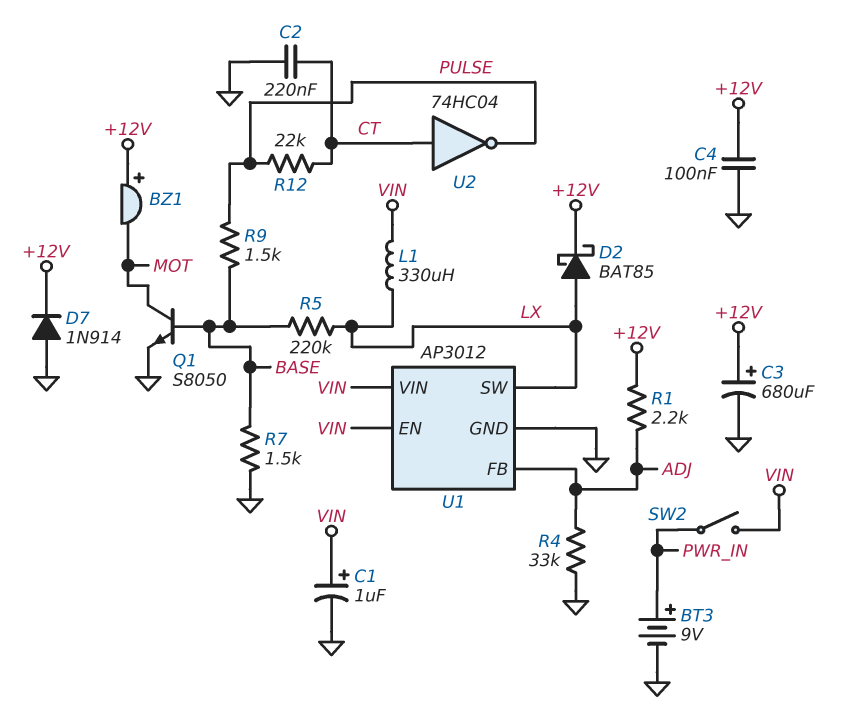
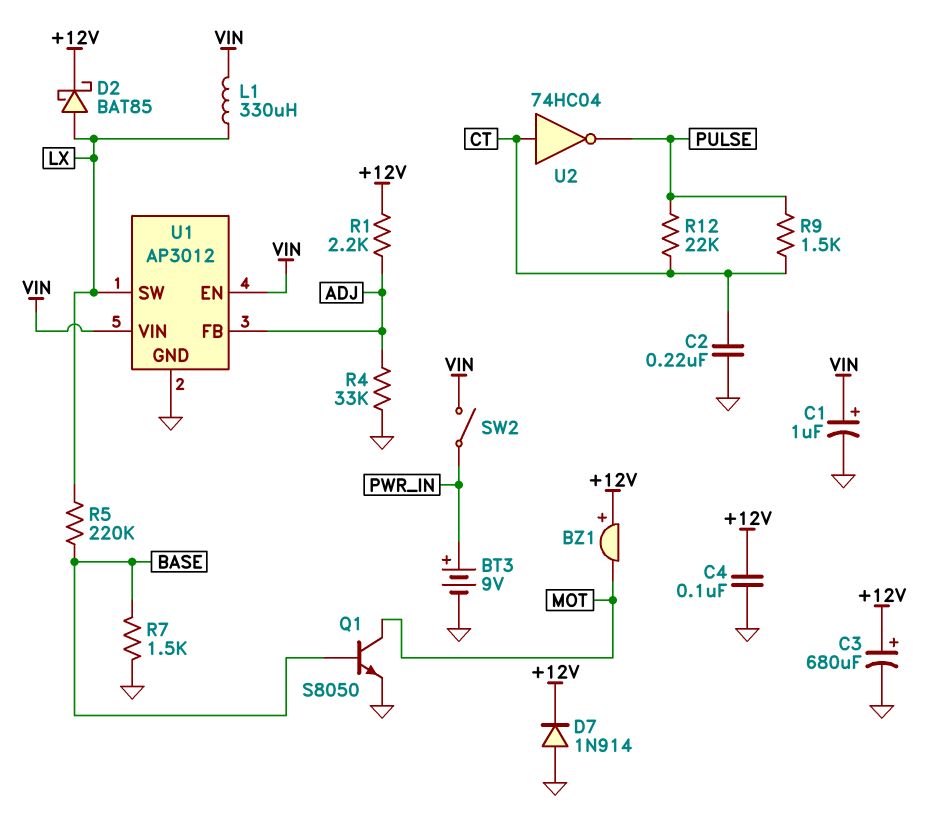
R9: 1.5k (BASE, PULSE) -> 1.5k (CT, PULSE)

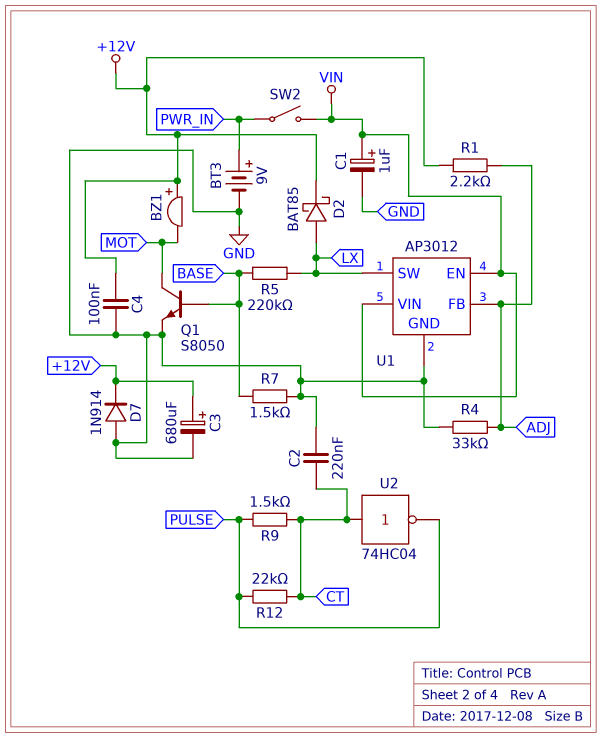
L1: 330uH (LX, VIN) -> none

